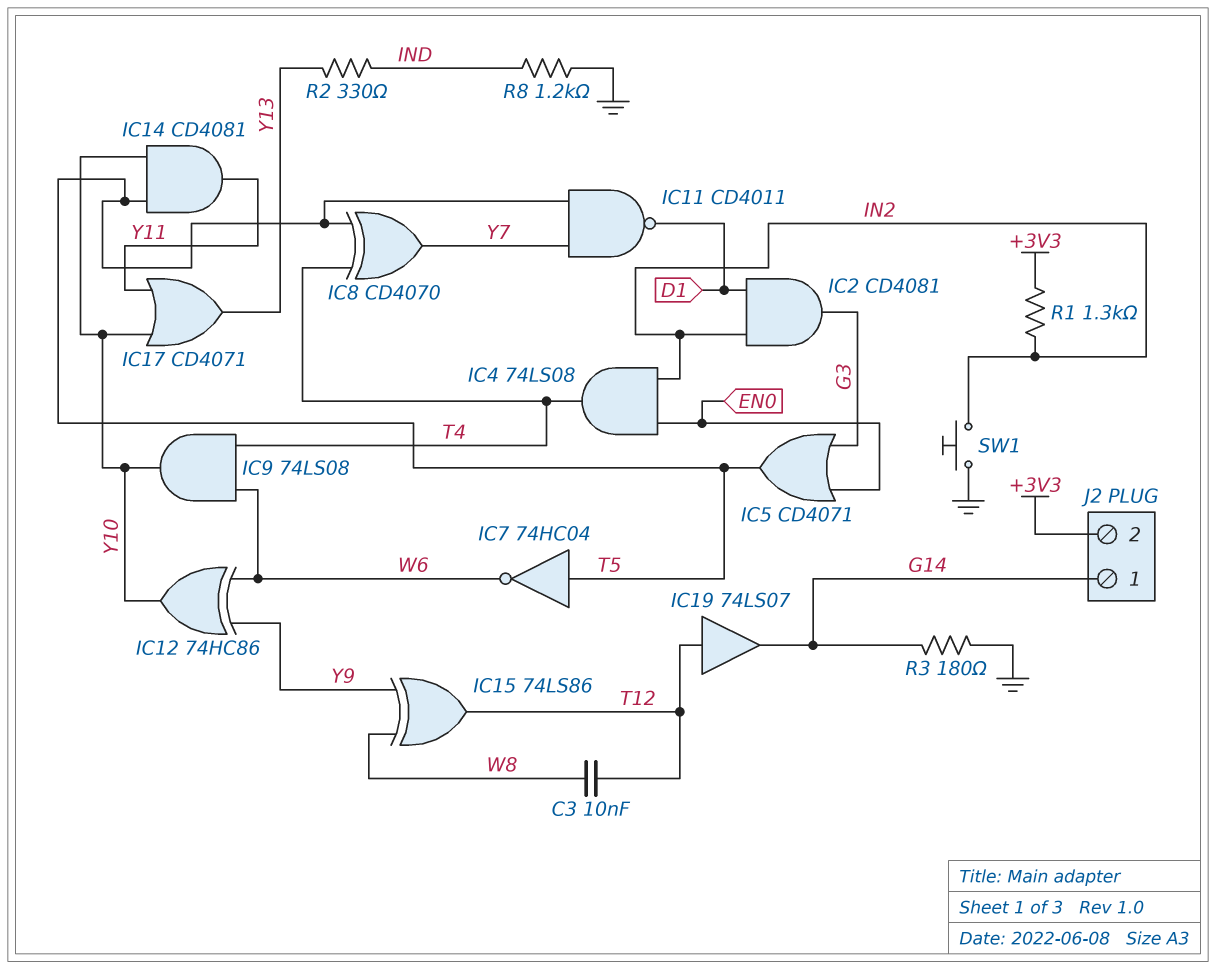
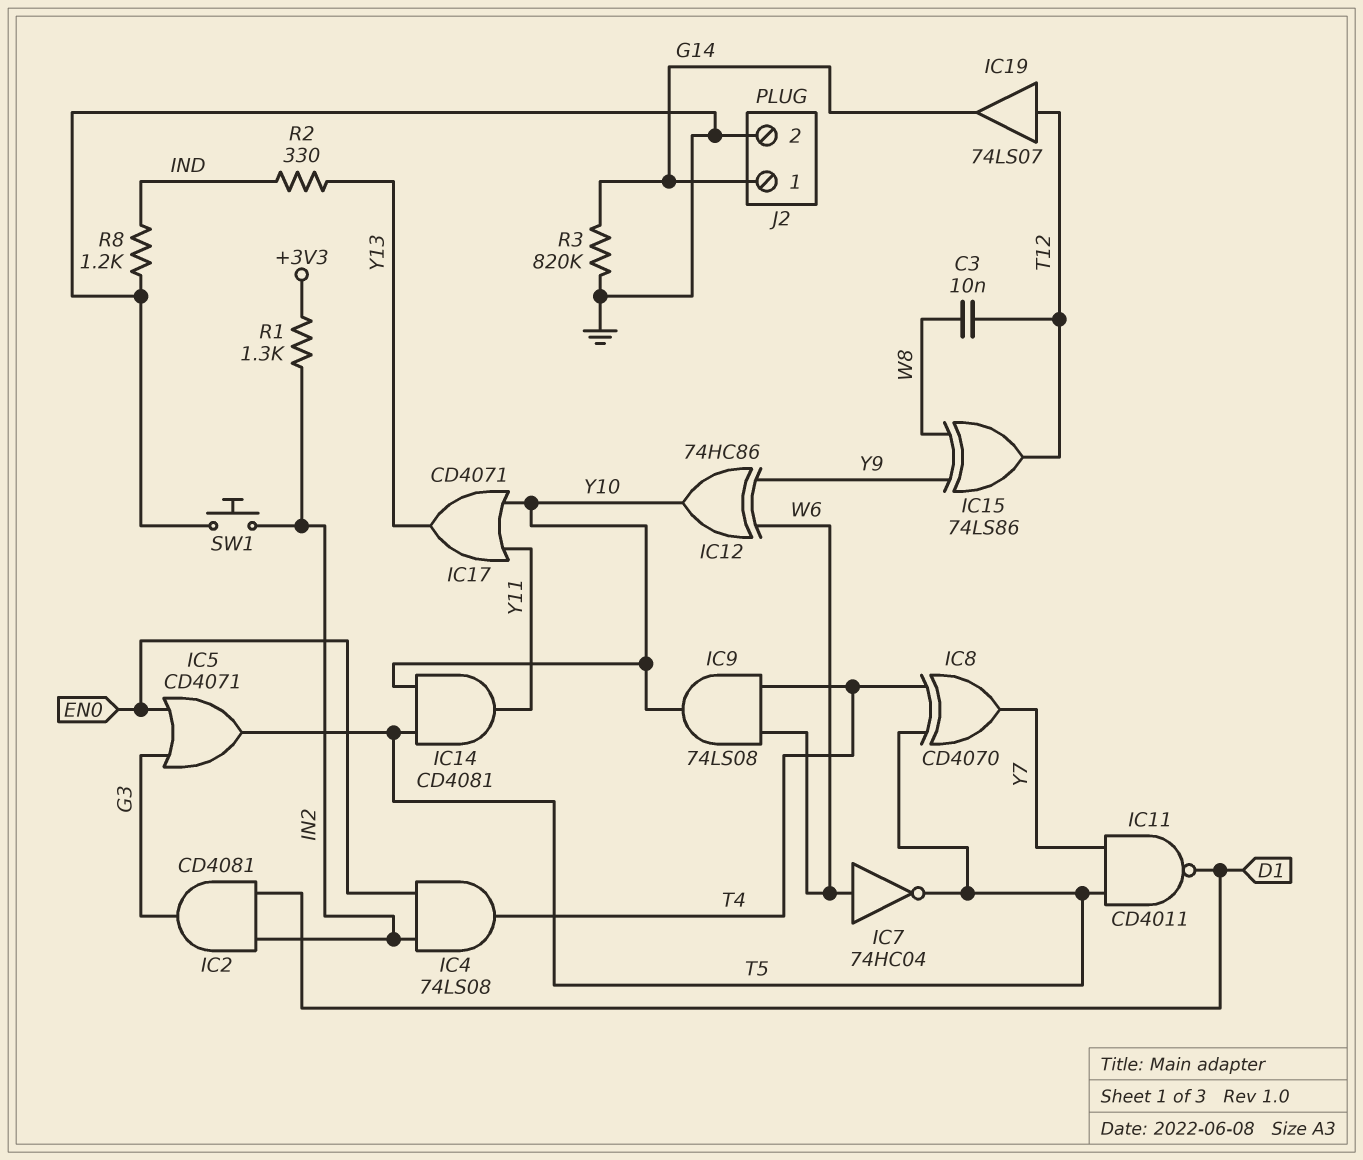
IC7: NOT 74HC04 (in T5, out W6) -> NOT 74HC04 (in W6, out T5)
J2 pin 2: +3V3 -> GND
R3: 180 (G14, GND) -> 820k (G14, GND)

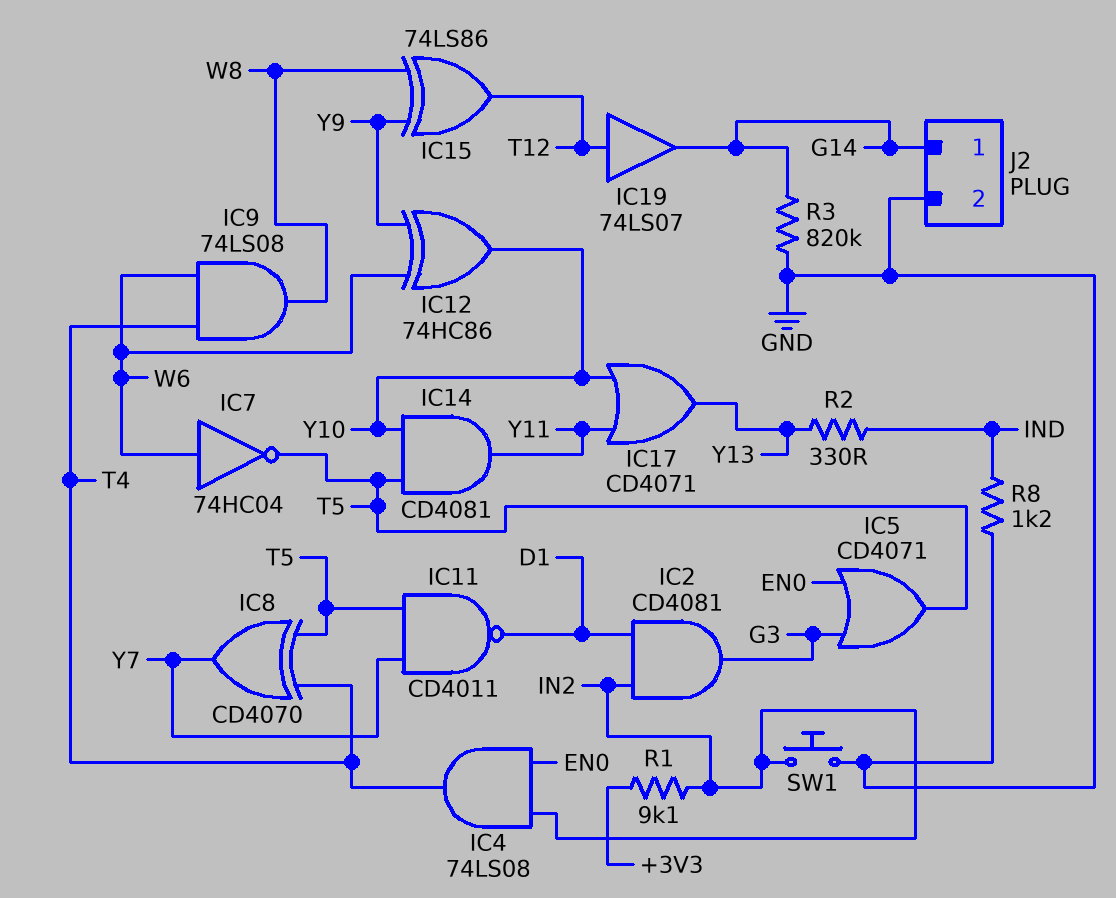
C3: 10nF (T12, W8) -> none
IC9: AND 74LS08 (in T4, in W6, out Y10) -> AND 74LS08 (in T4, in W6, out W8)
R1: 1.3k (+3V3, IN2) -> 9.1k (+3V3, IN2)

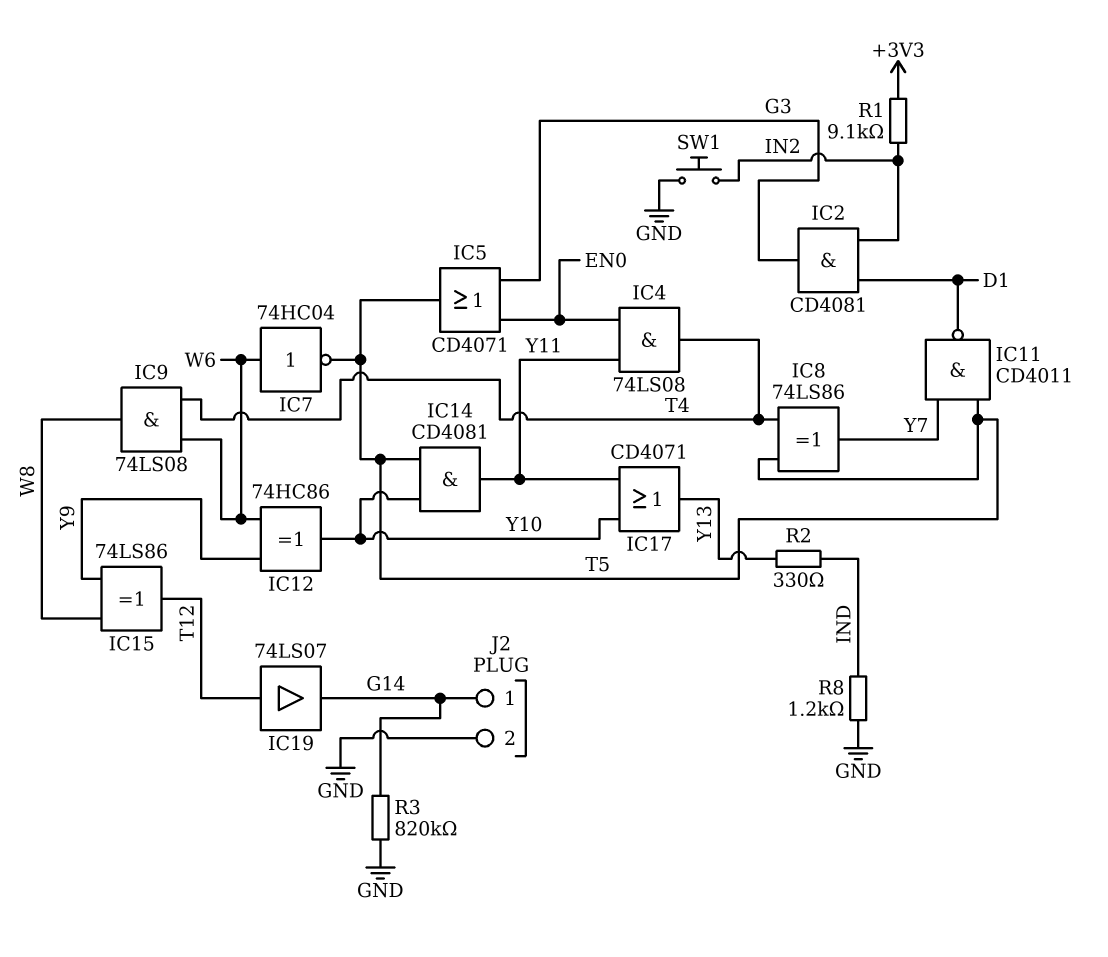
IC4: AND 74LS08 (in EN0, in IN2, out T4) -> AND 74LS08 (in EN0, in Y11, out T4)
IC8: XOR CD4070 (in T4, in T5, out Y7) -> XOR 74LS86 (in T4, in T5, out Y7)

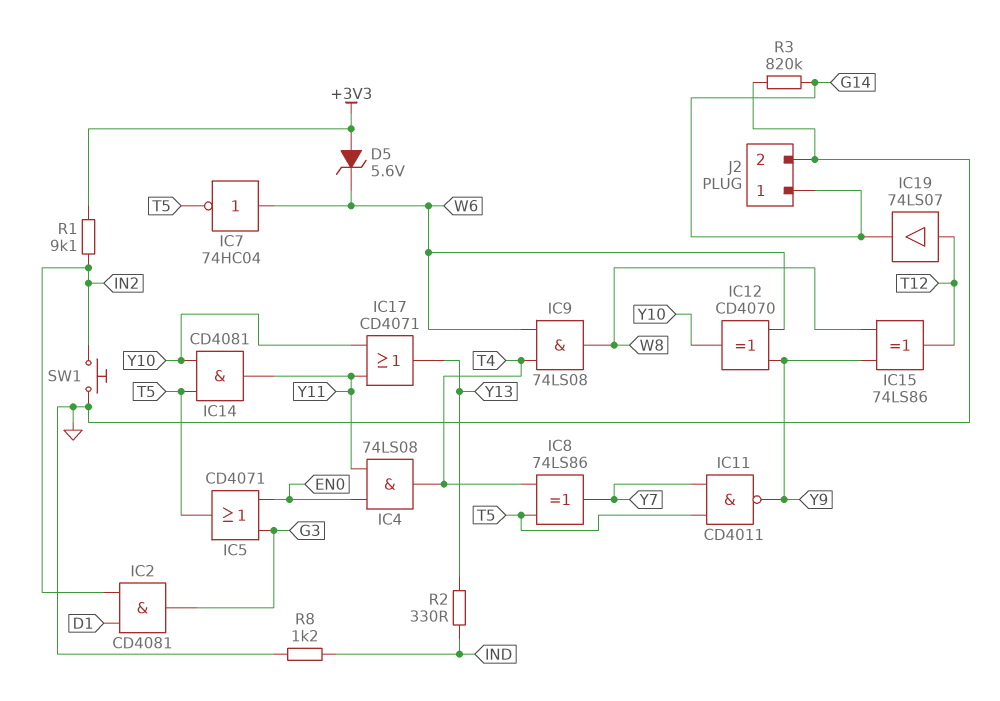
D5: none -> zener 5.6V (A +3V3, K W6)
IC11: NAND CD4011 (in T5, in Y7, out D1) -> NAND CD4011 (in T5, in Y7, out Y9)
IC12: XOR 74HC86 (in W6, in Y9, out Y10) -> XOR CD4070 (in W6, in Y9, out Y10)

